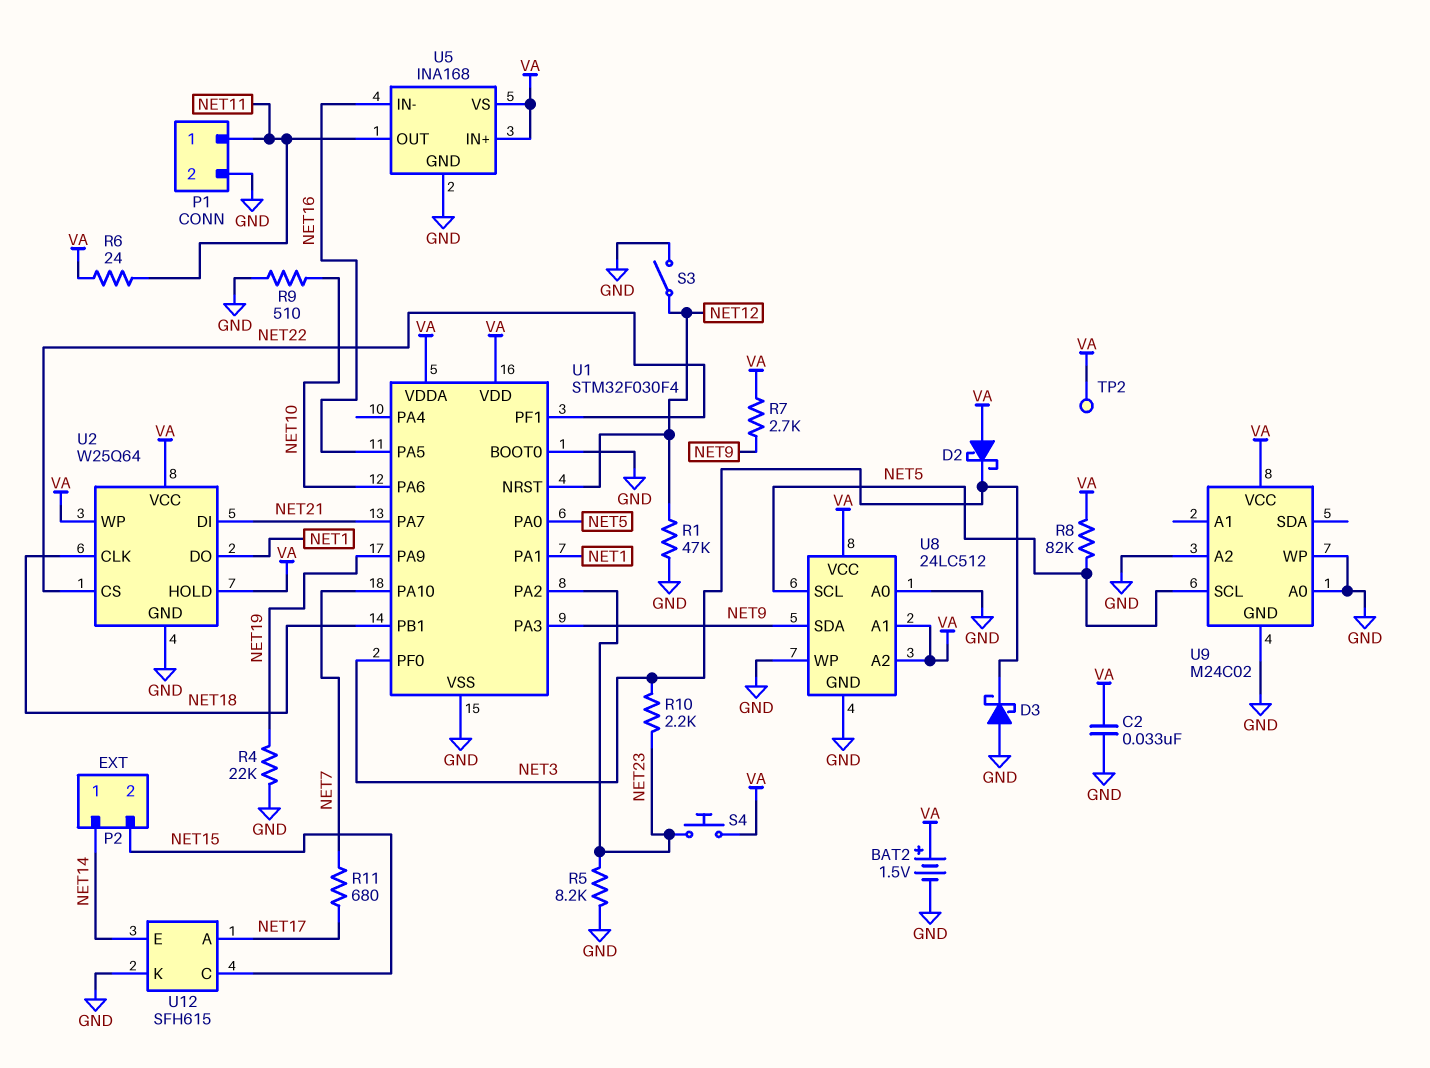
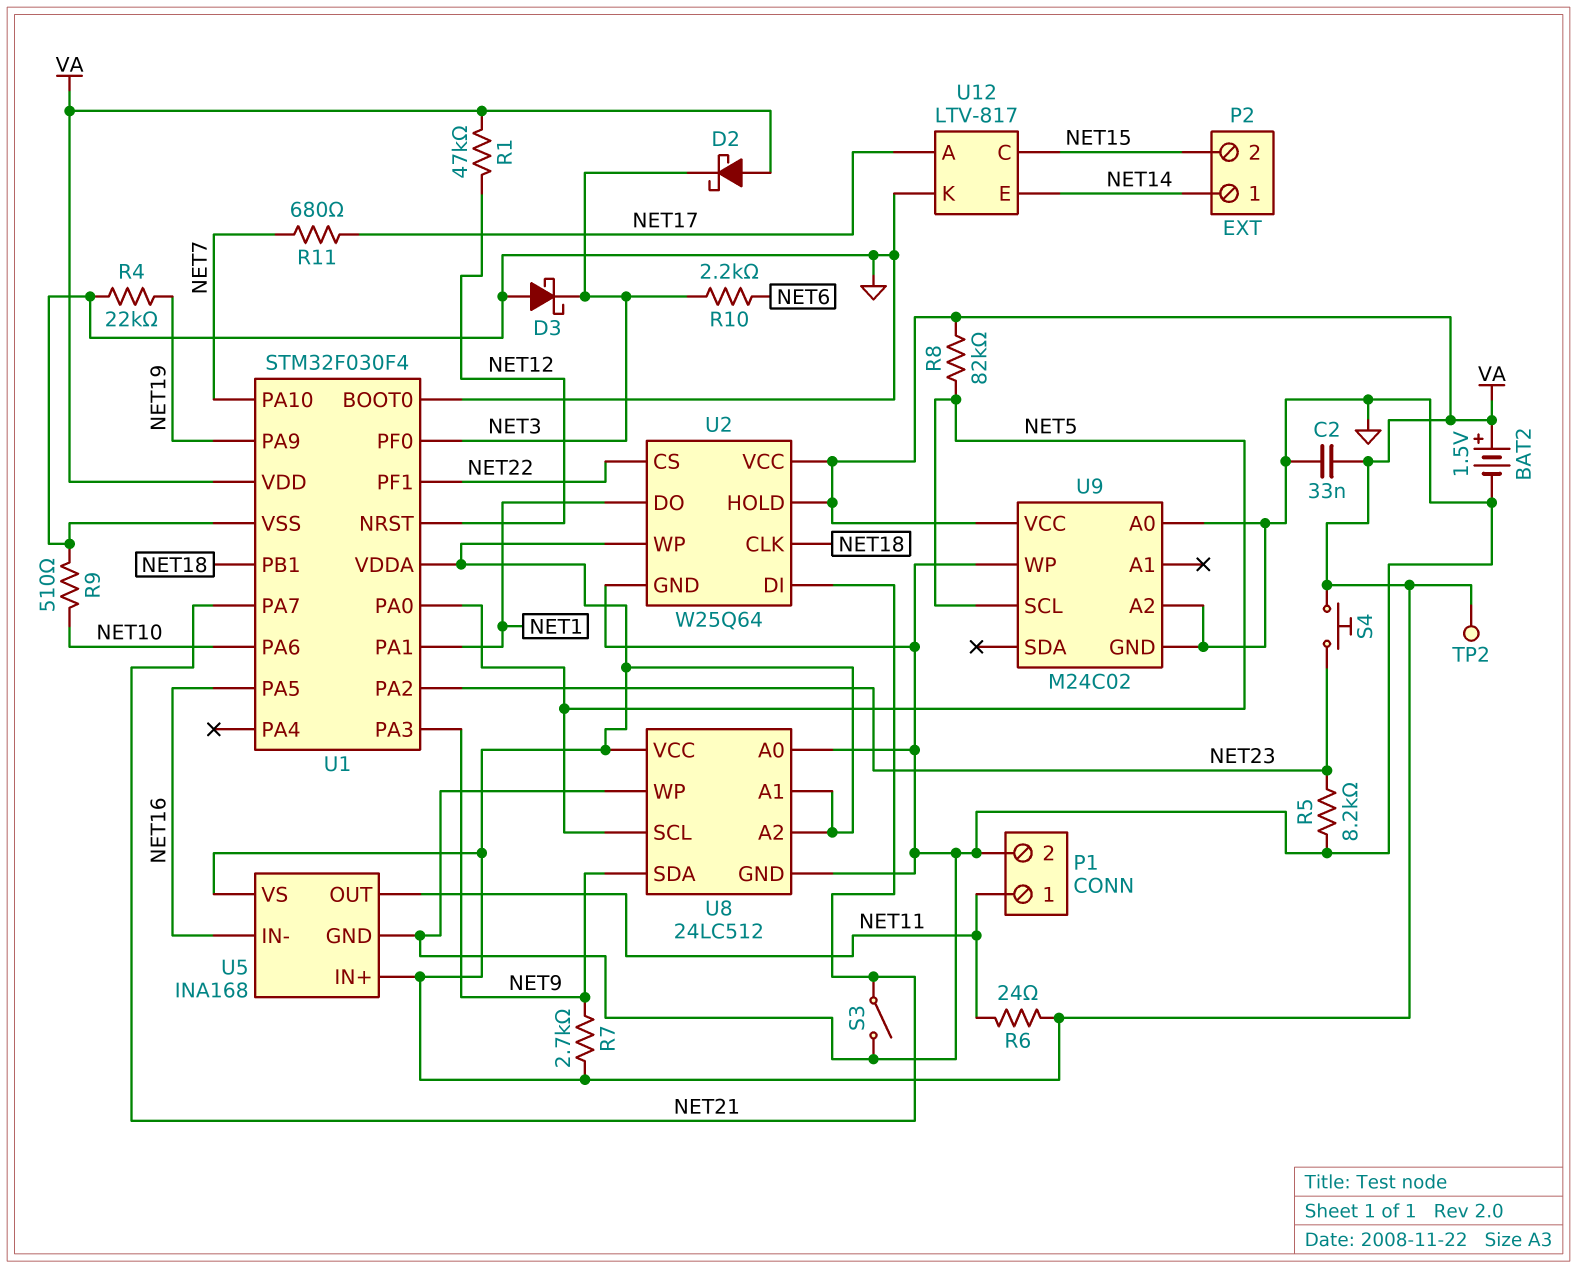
R1: 47k (GND, NET12) -> 47k (NET12, VA)
R10: 2.2k (NET3, NET23) -> 2.2k (NET3, NET6)
S3: switch (GND, NET12) -> switch (GND, NET21)
U12: SFH615 -> LTV-817

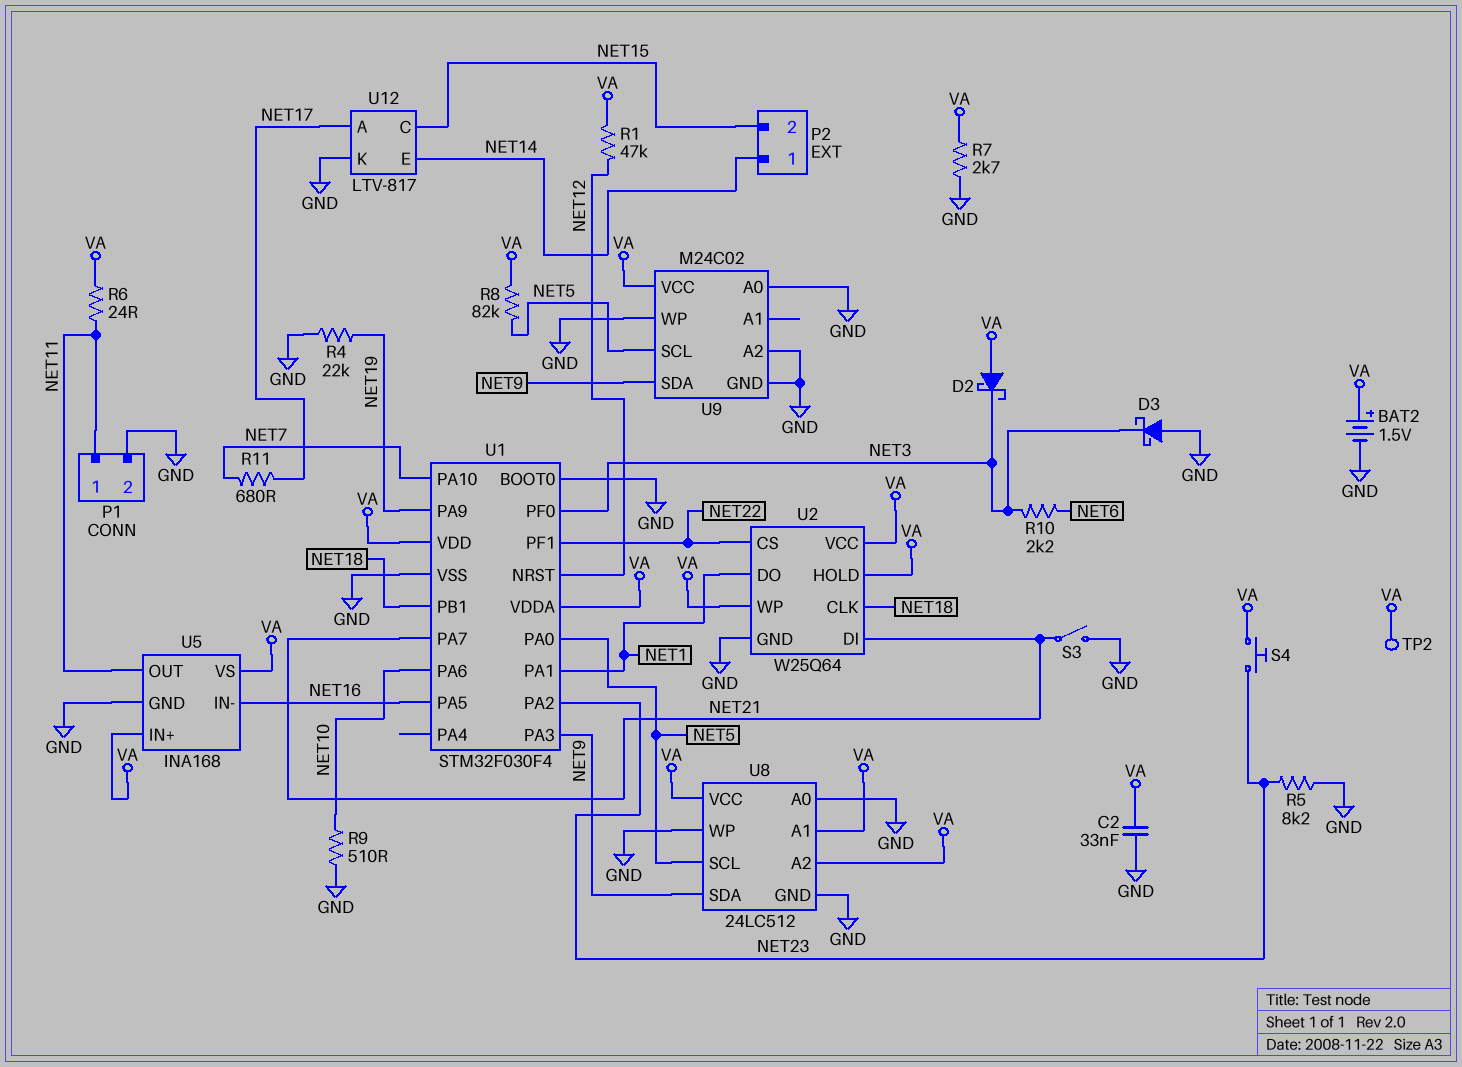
R7: 2.7k (NET9, VA) -> 2.7k (GND, VA)
U9 pin SDA: none -> NET9

